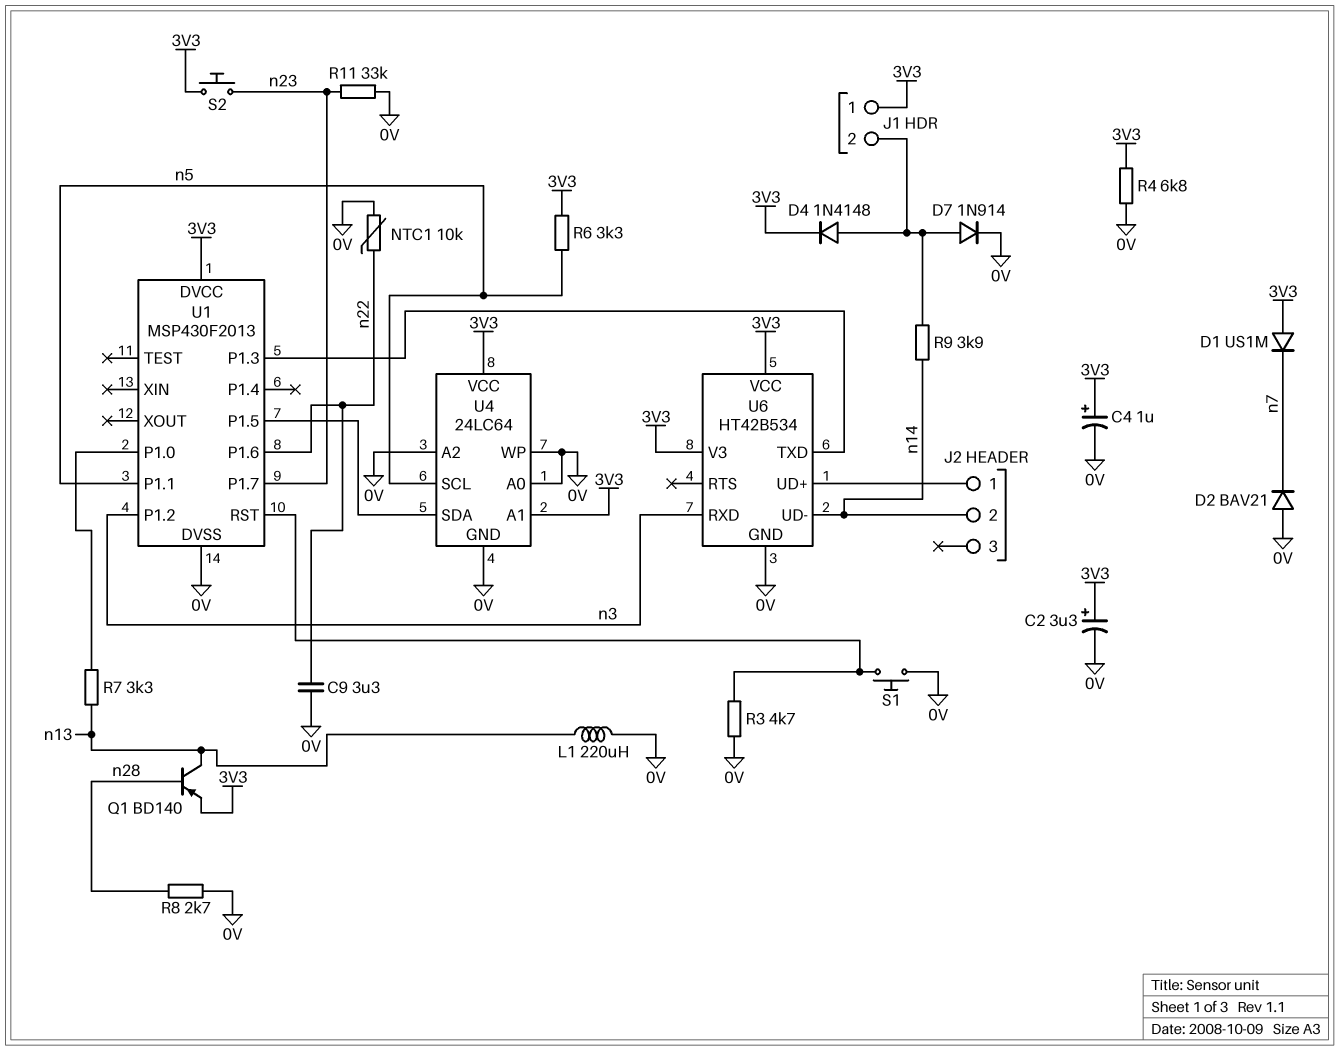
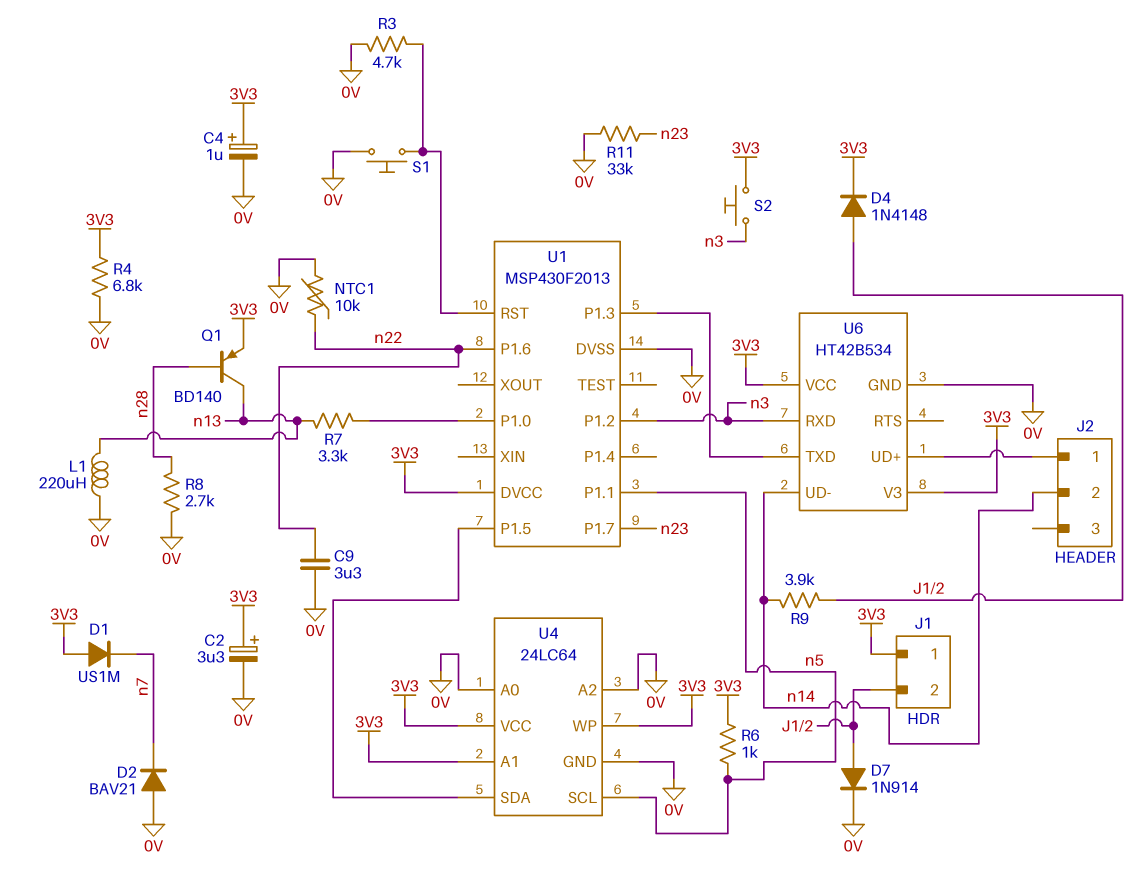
R6: 3.3k (3V3, n5) -> 1k (3V3, n5)
S2: button (3V3, n23) -> button (3V3, n3)
U4 pin WP: 0V -> 3V3

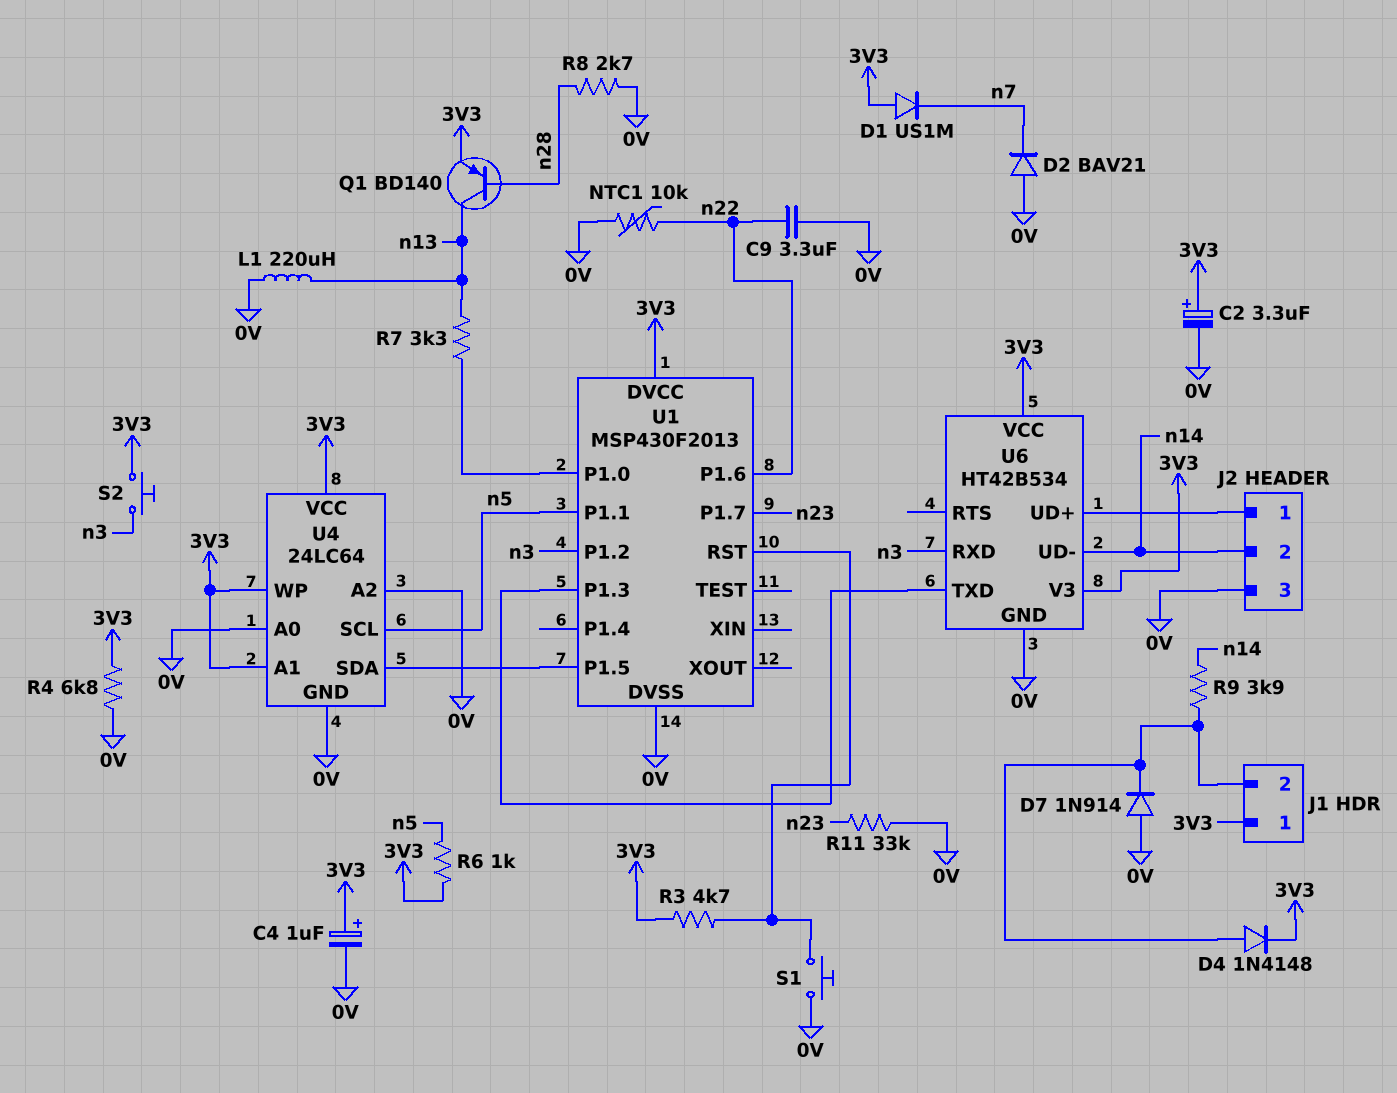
D7: diode 1N914 (A J1/2, K 0V) -> diode 1N914 (A 0V, K J1/2)
J2 pin 3: none -> 0V
R3: 4.7k (0V, U1/RST) -> 4.7k (3V3, U1/RST)

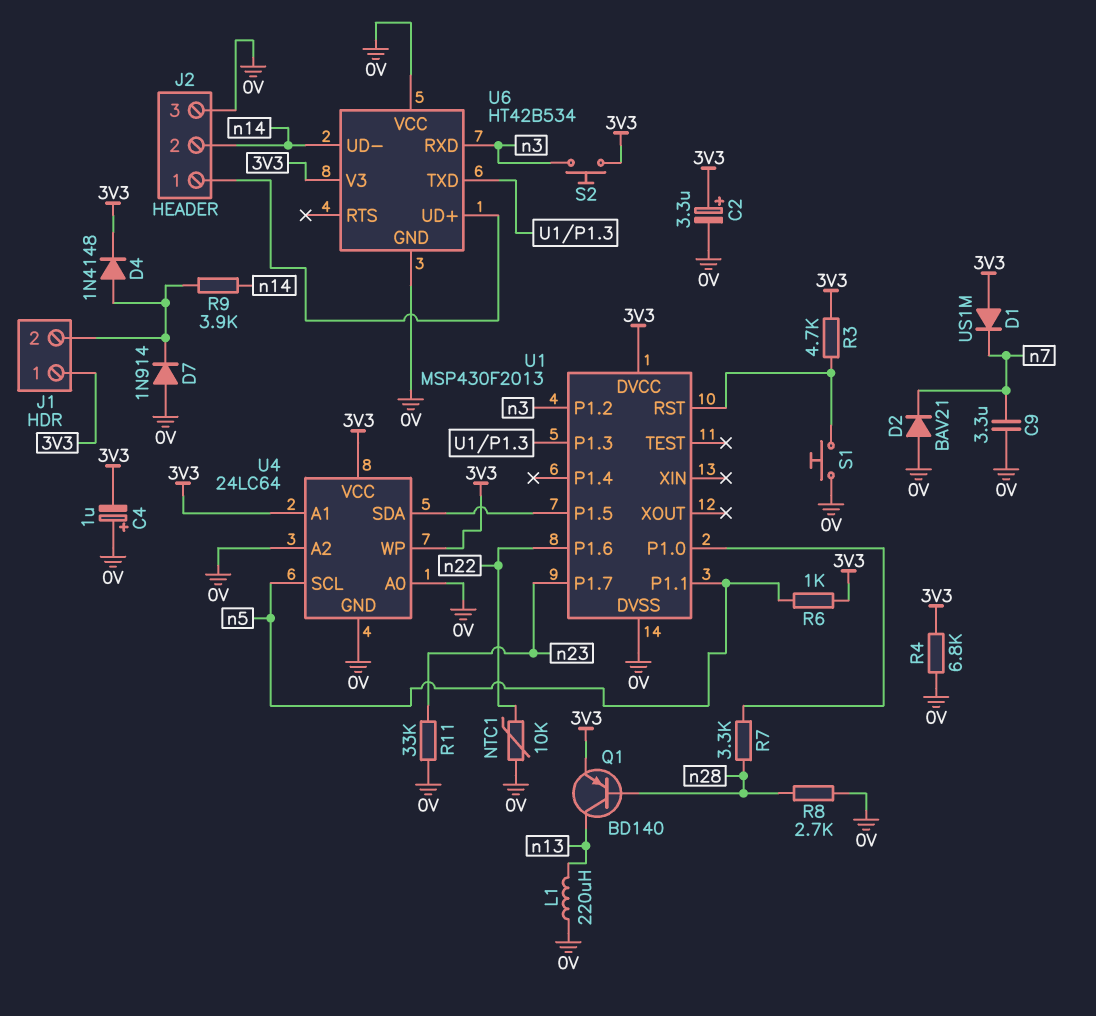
C4: 1uF (plus 3V3, minus 0V) -> 1uF (plus 0V, minus 3V3)
C9: 3.3uF (0V, n22) -> 3.3uF (0V, n7)
R7: 3.3k (U1/P1.0, n13) -> 3.3k (U1/P1.0, n28)
U6 pin VCC: 3V3 -> 0V

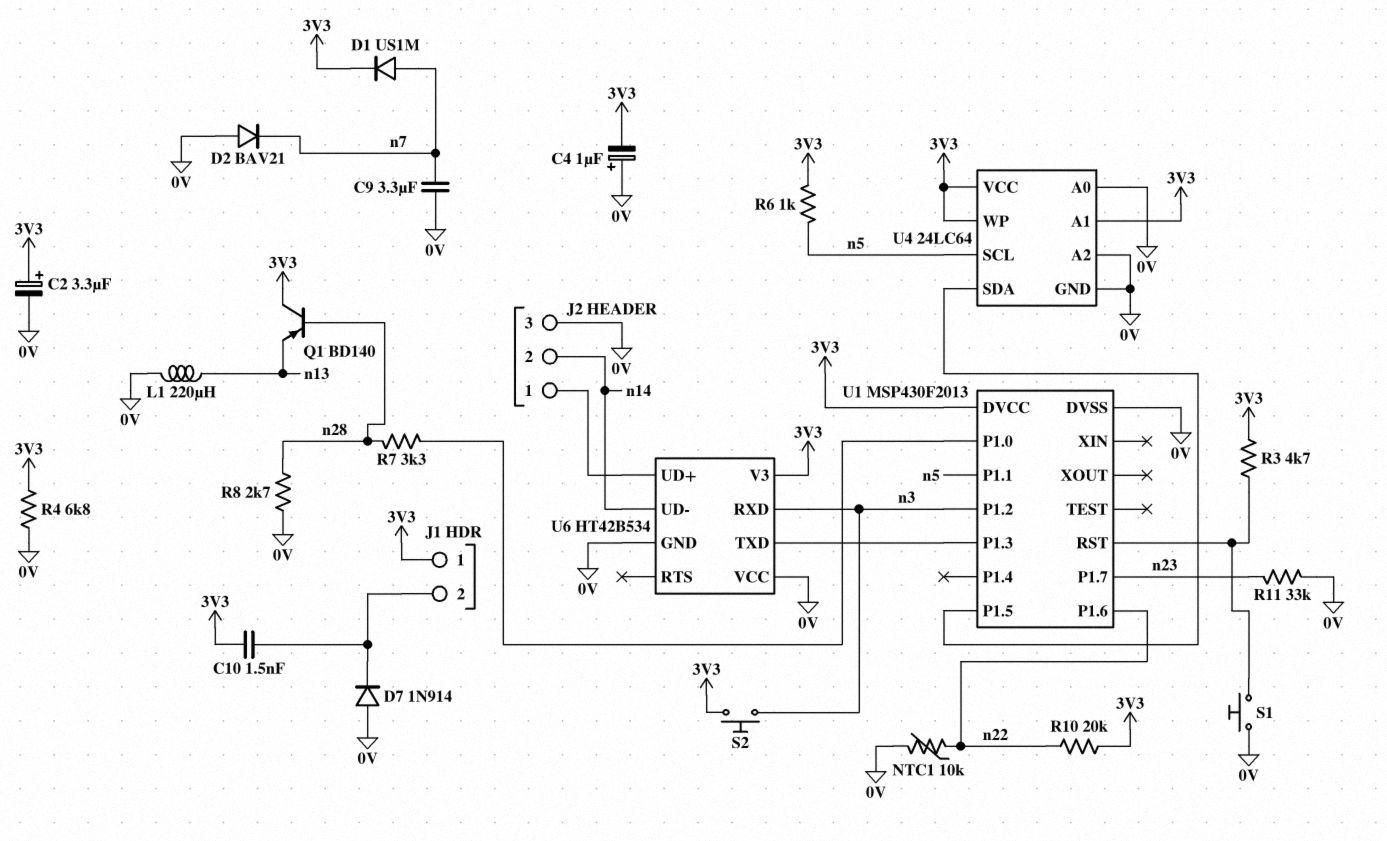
C10: none -> 1.5nF (3V3, J1/2)
D1: diode US1M (A 3V3, K n7) -> diode US1M (A n7, K 3V3)
D4: diode 1N4148 (A J1/2, K 3V3) -> none
Q1: PNP BD140 (B n28, C n13, E 3V3) -> PNP BD140 (B n28, C 3V3, E n13)
R9: 3.9k (J1/2, n14) -> none
R10: none -> 20k (3V3, n22)

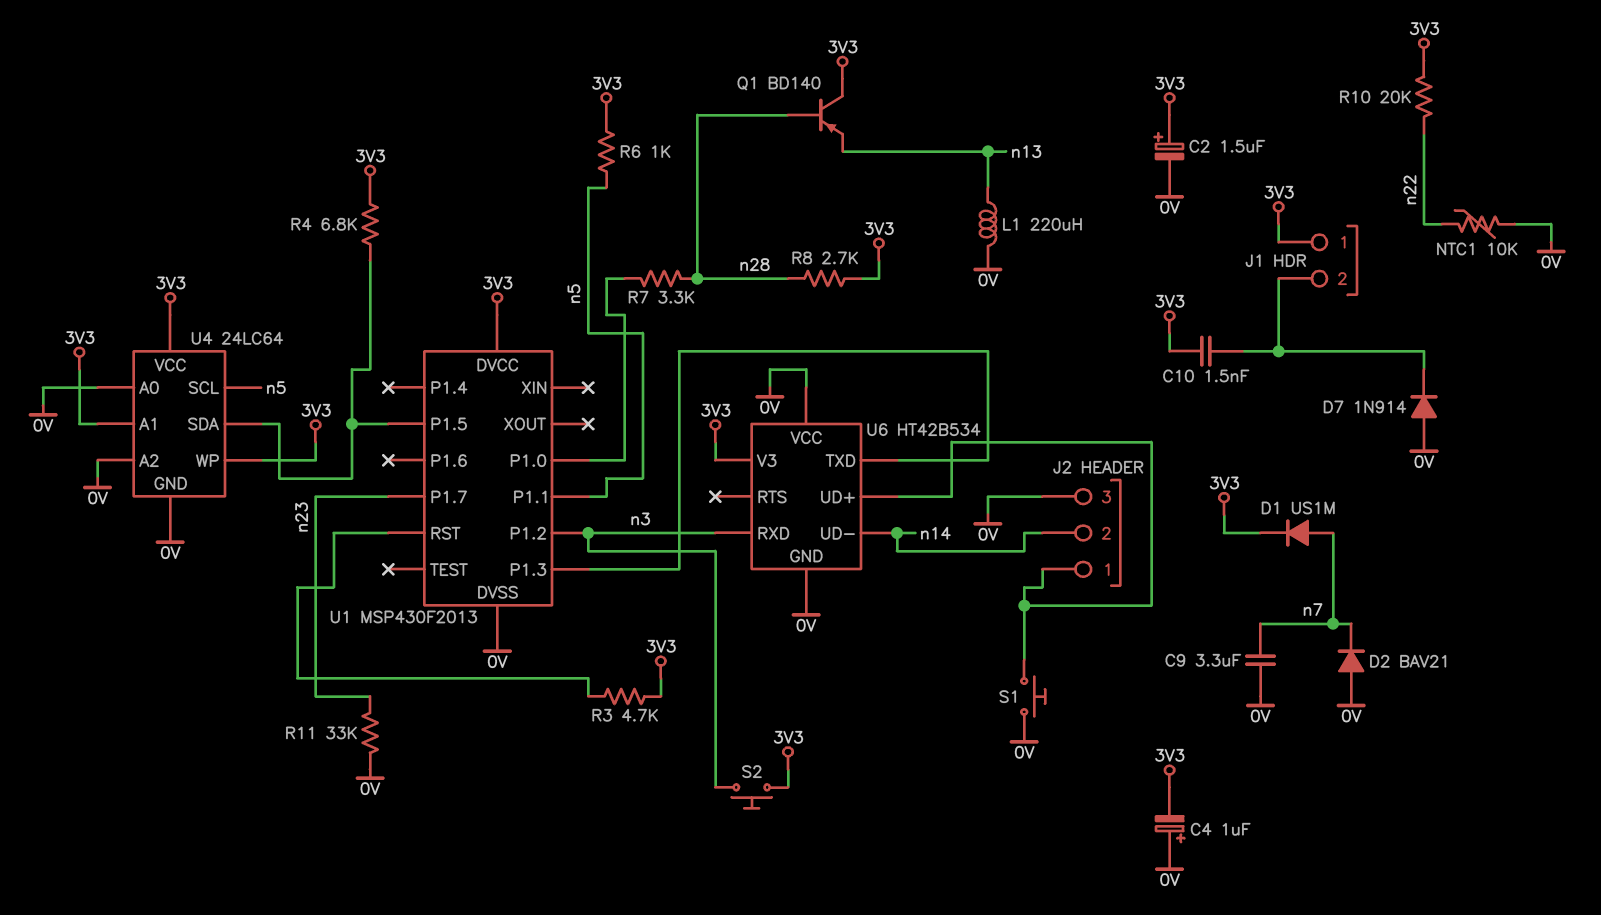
C2: 3.3uF (plus 3V3, minus 0V) -> 1.5uF (plus 3V3, minus 0V)
R4: 6.8k (0V, 3V3) -> 6.8k (3V3, U1/P1.5)
R8: 2.7k (0V, n28) -> 2.7k (3V3, n28)
S1: button (0V, U1/RST) -> button (0V, J2/1)
U1 pin P1.6: n22 -> none

